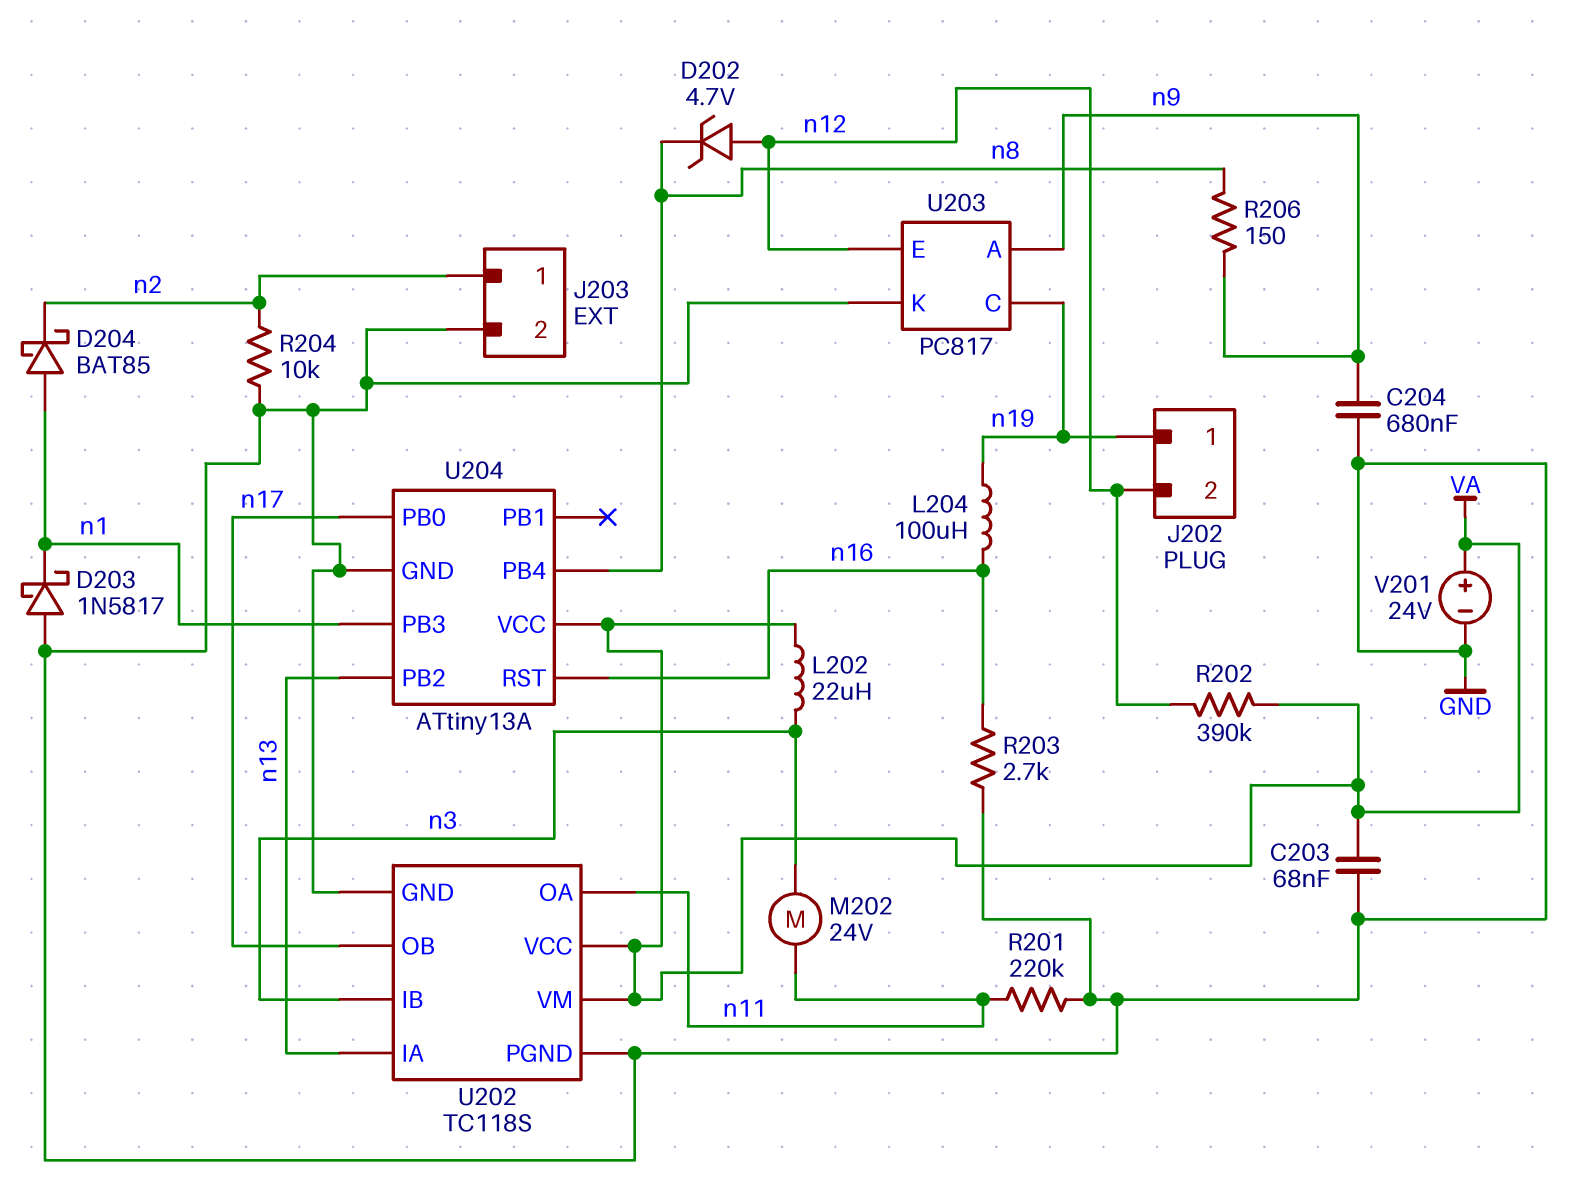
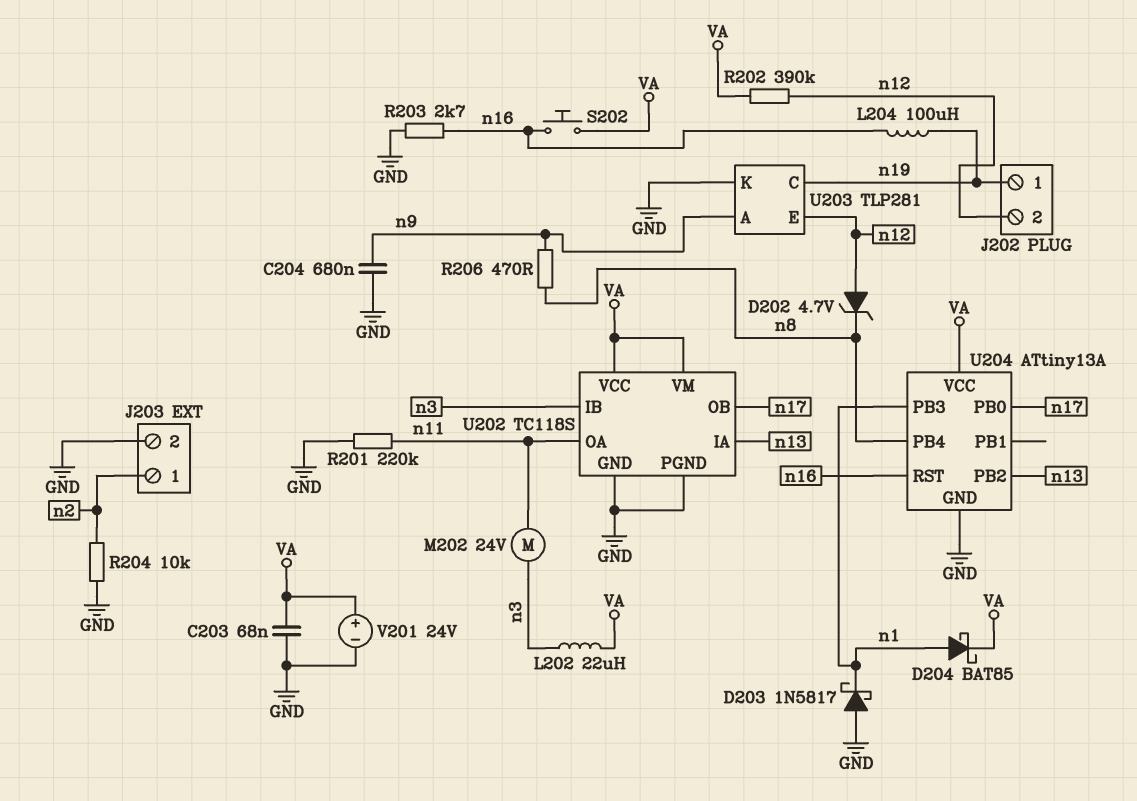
D204: schottky BAT85 (A n1, K n2) -> schottky BAT85 (A n1, K VA)
R206: 150 (n8, n9) -> 470 (n8, n9)
S202: none -> button (VA, n16)
U203: PC817 -> TLP281

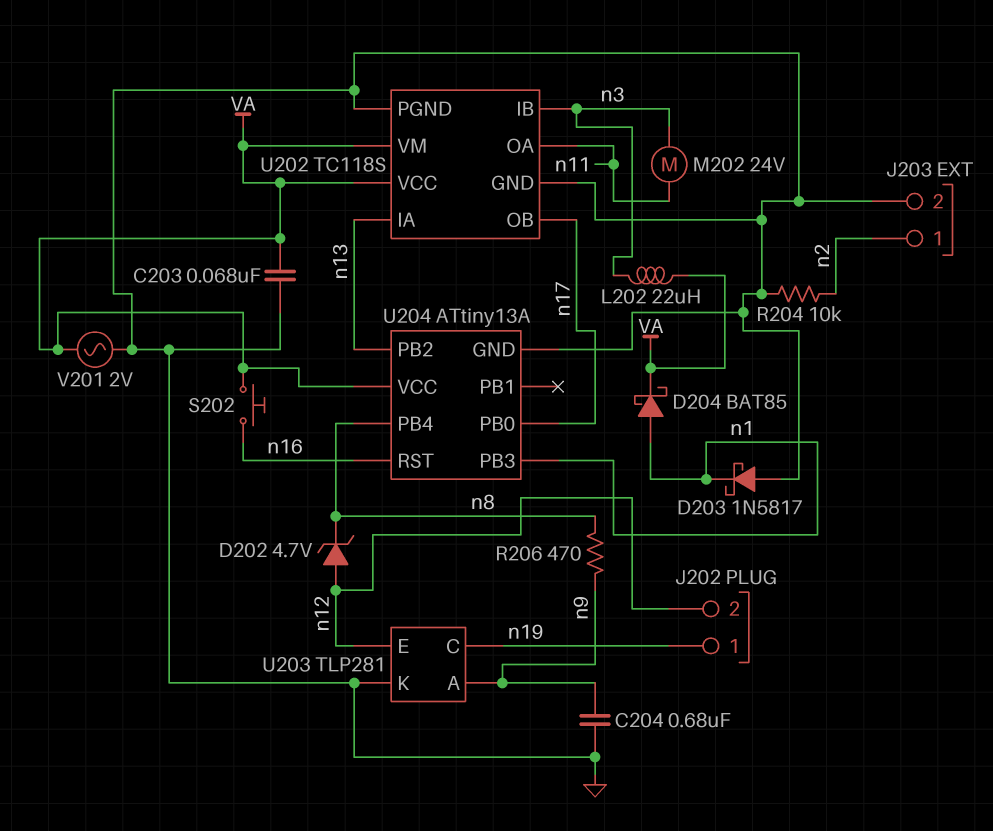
L204: 100uH (n16, n19) -> none
R201: 220k (GND, n11) -> none
R202: 390k (VA, n12) -> none
R203: 2.7k (GND, n16) -> none
V201: 24V (plus VA, minus GND) -> AC 2V (GND, VA)

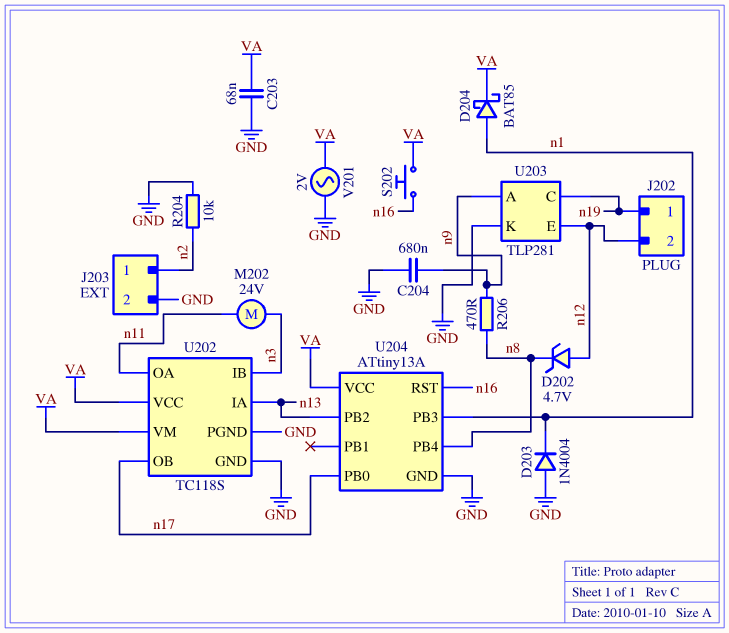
D203: schottky 1N5817 (A GND, K n1) -> diode 1N4004 (A GND, K n1)
L202: 22uH (VA, n3) -> none

